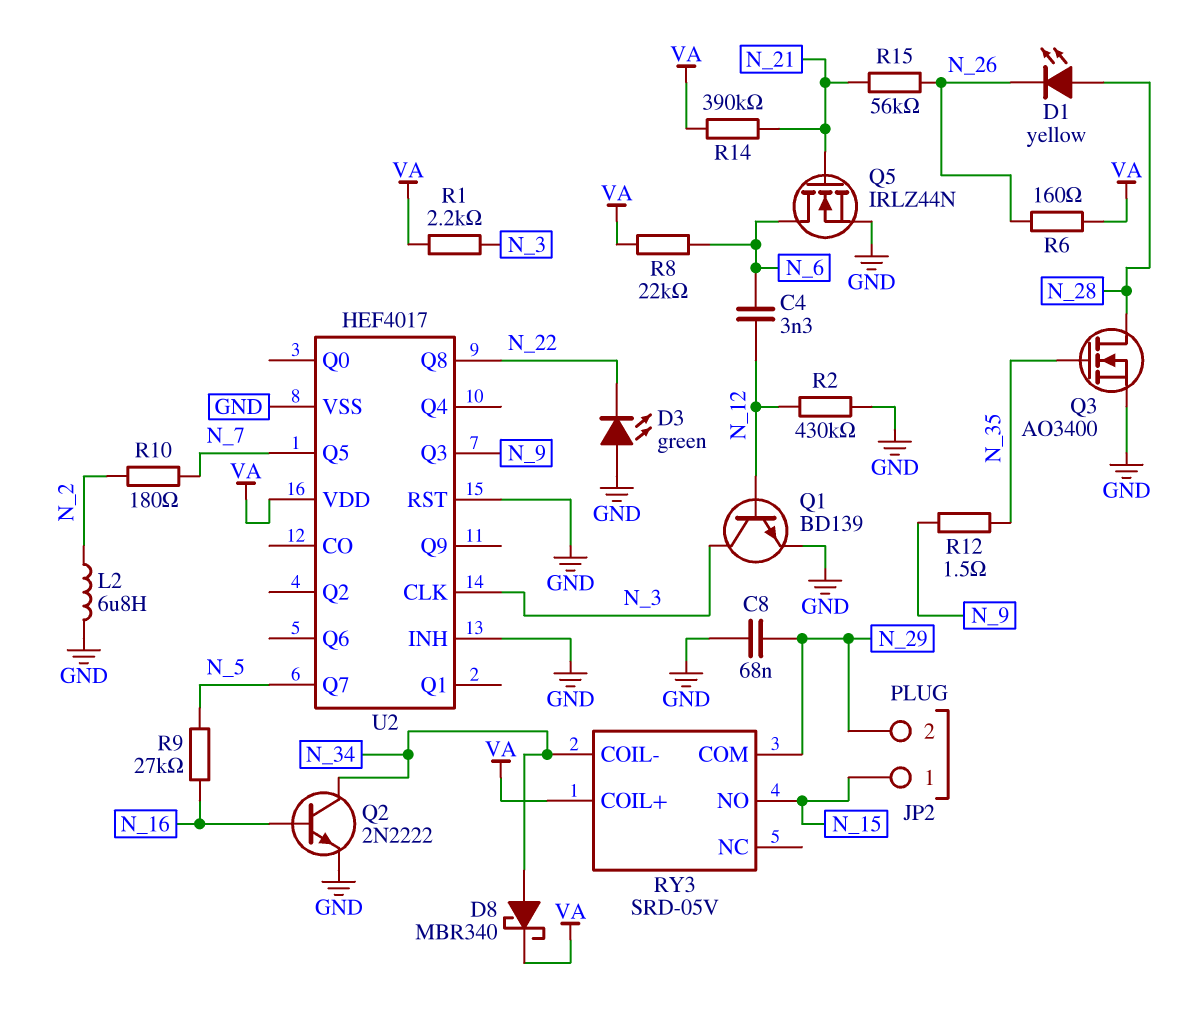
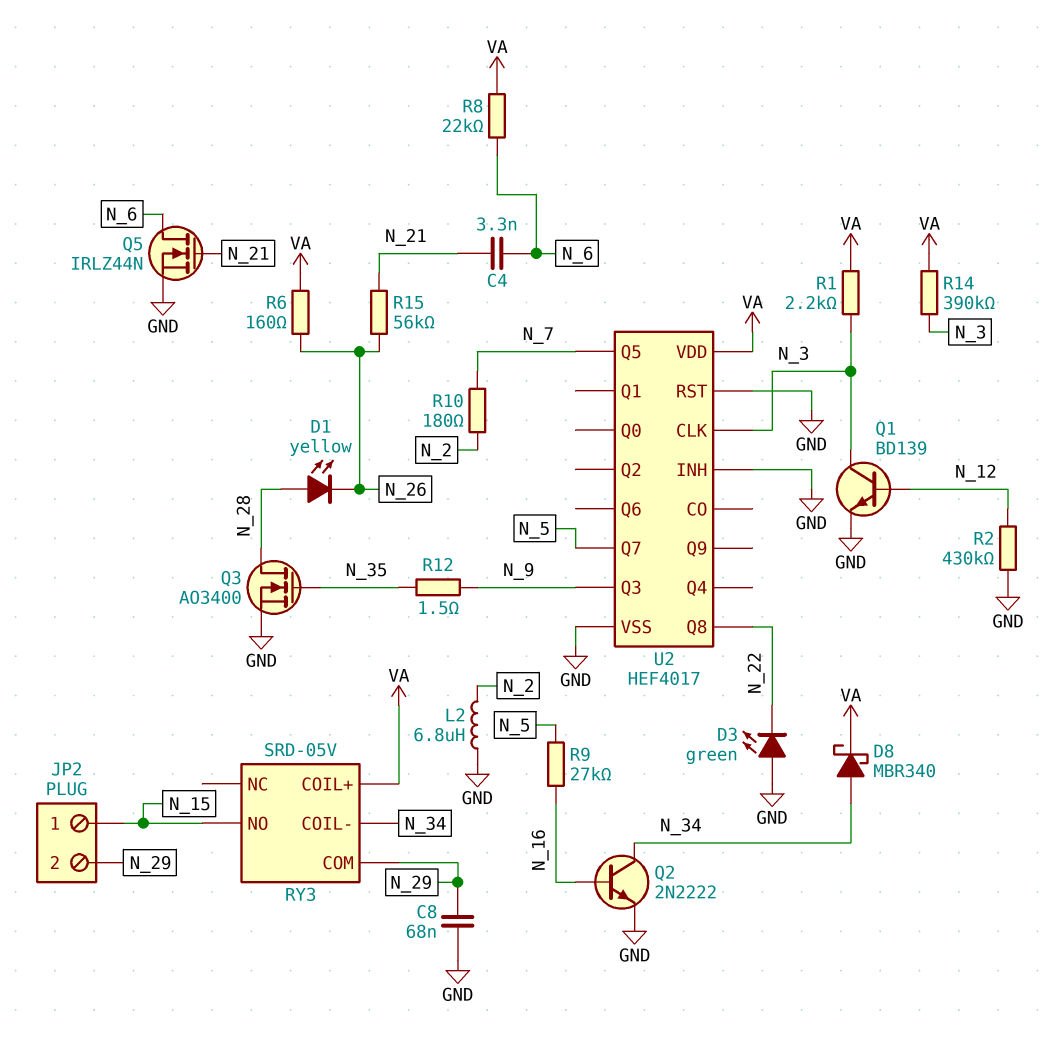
C4: 3.3nF (N_6, N_12) -> 3.3nF (N_6, N_21)
R14: 390k (N_21, VA) -> 390k (N_3, VA)

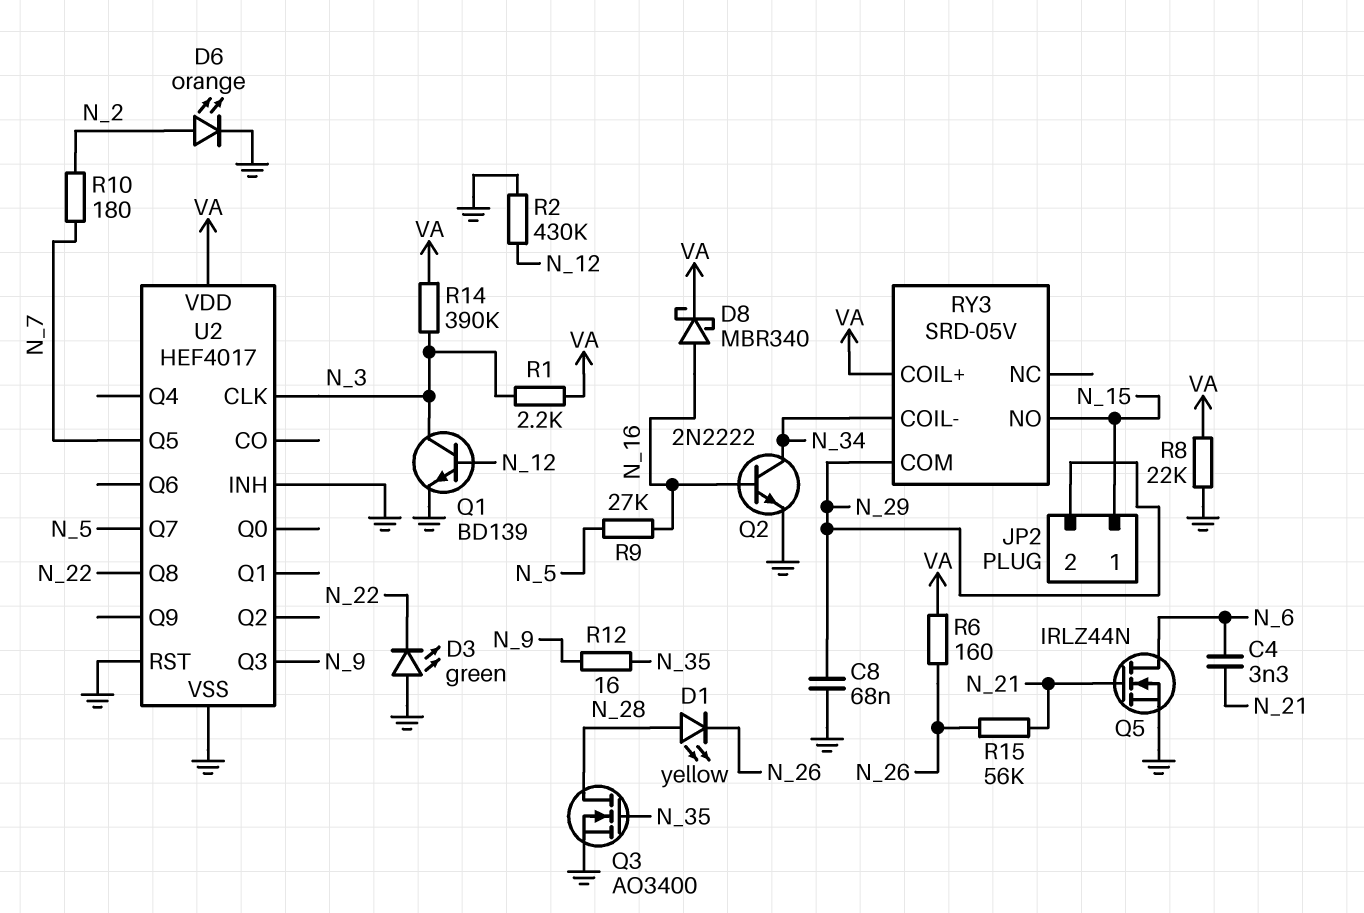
D6: none -> LED orange (A N_2, K GND)
D8: schottky MBR340 (A N_34, K VA) -> schottky MBR340 (A N_16, K VA)
L2: 6.8uH (GND, N_2) -> none
R8: 22k (N_6, VA) -> 22k (GND, VA)
R12: 1.5 (N_9, N_35) -> 16 (N_9, N_35)

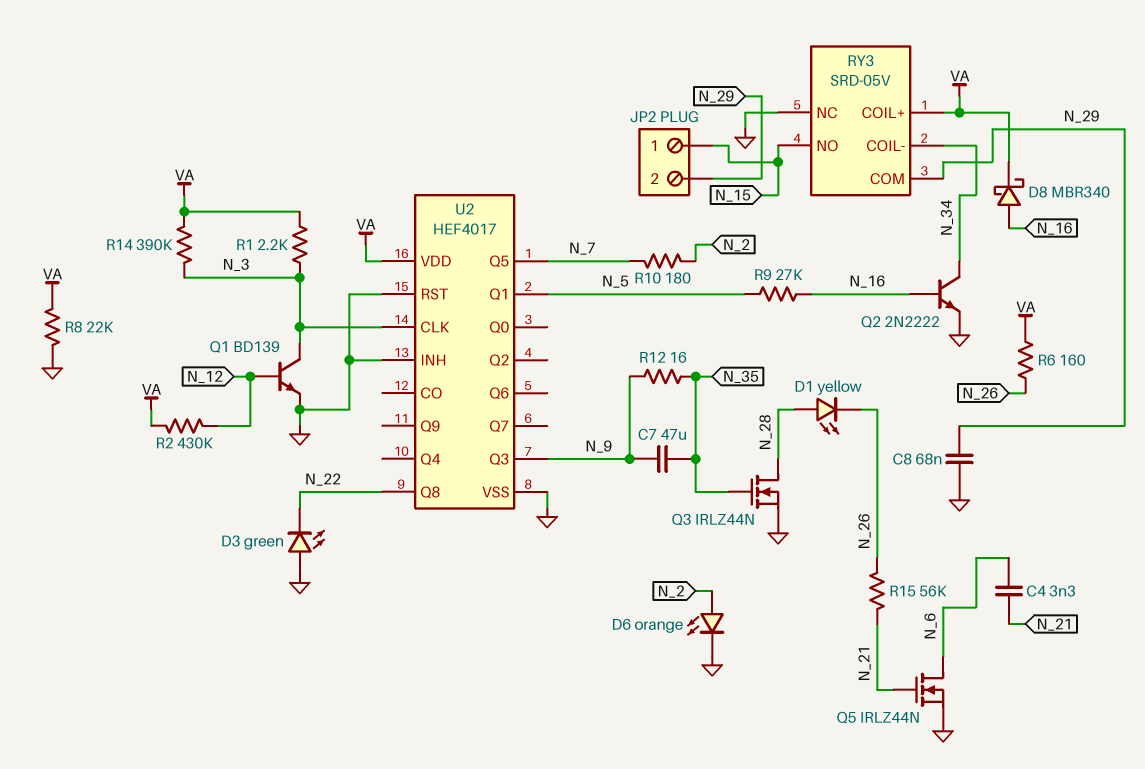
C7: none -> 47uF (N_9, N_35)
Q3: NMOS AO3400 (G N_35, D N_28, S GND) -> NMOS IRLZ44N (G N_35, D N_28, S GND)
R2: 430k (GND, N_12) -> 430k (N_12, VA)
RY3 pin NC: none -> GND
U2 pin Q1: none -> N_5
U2 pin Q7: N_5 -> none

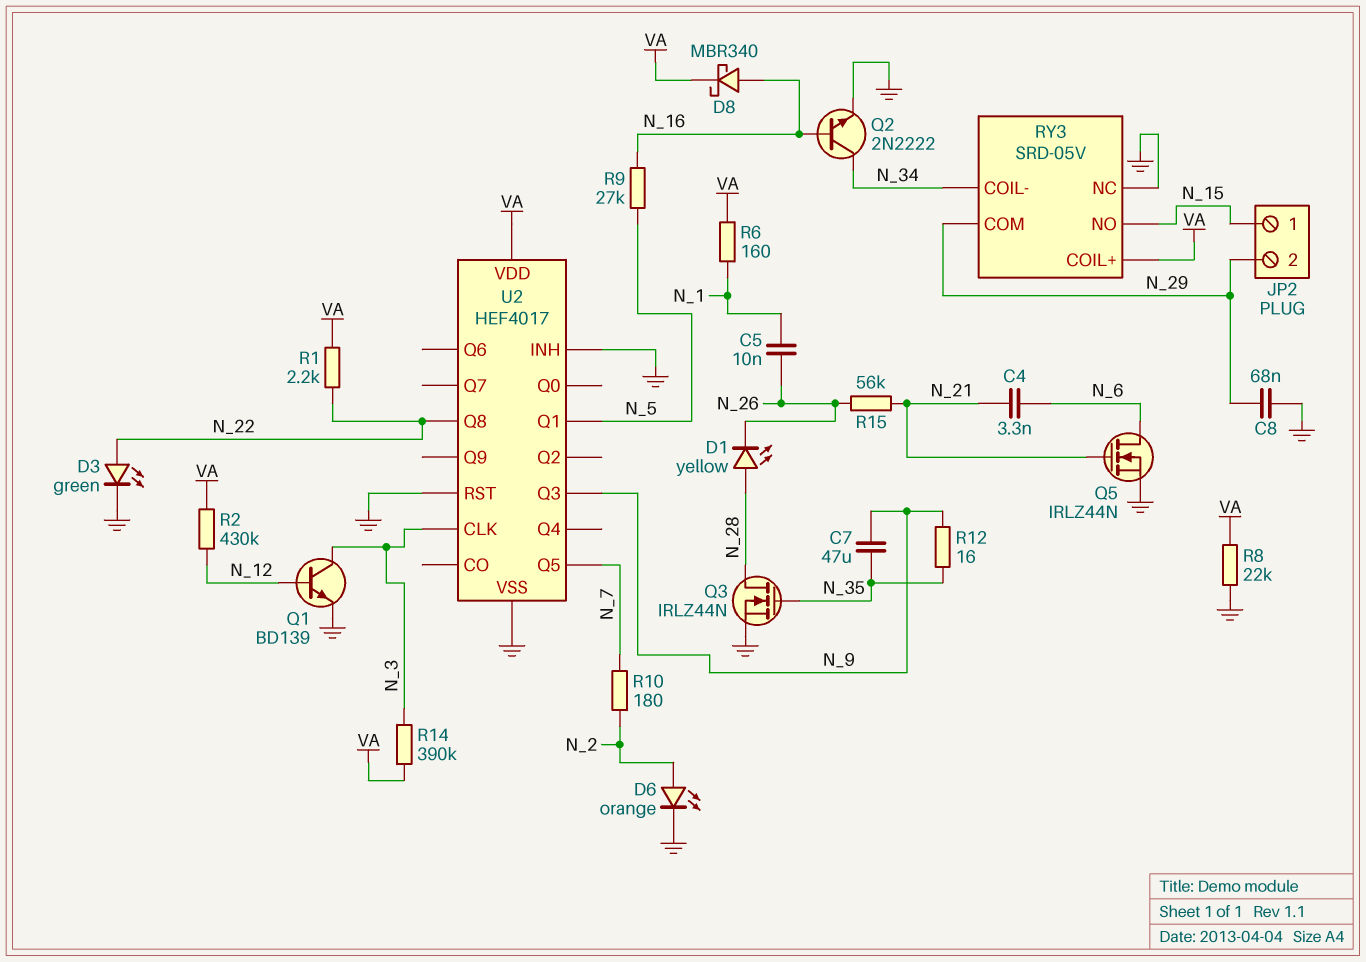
C5: none -> 10nF (N_1, N_26)
D3: LED green (A GND, K N_22) -> LED green (A N_22, K GND)
R1: 2.2k (N_3, VA) -> 2.2k (N_22, VA)
R6: 160 (N_26, VA) -> 160 (N_1, VA)

